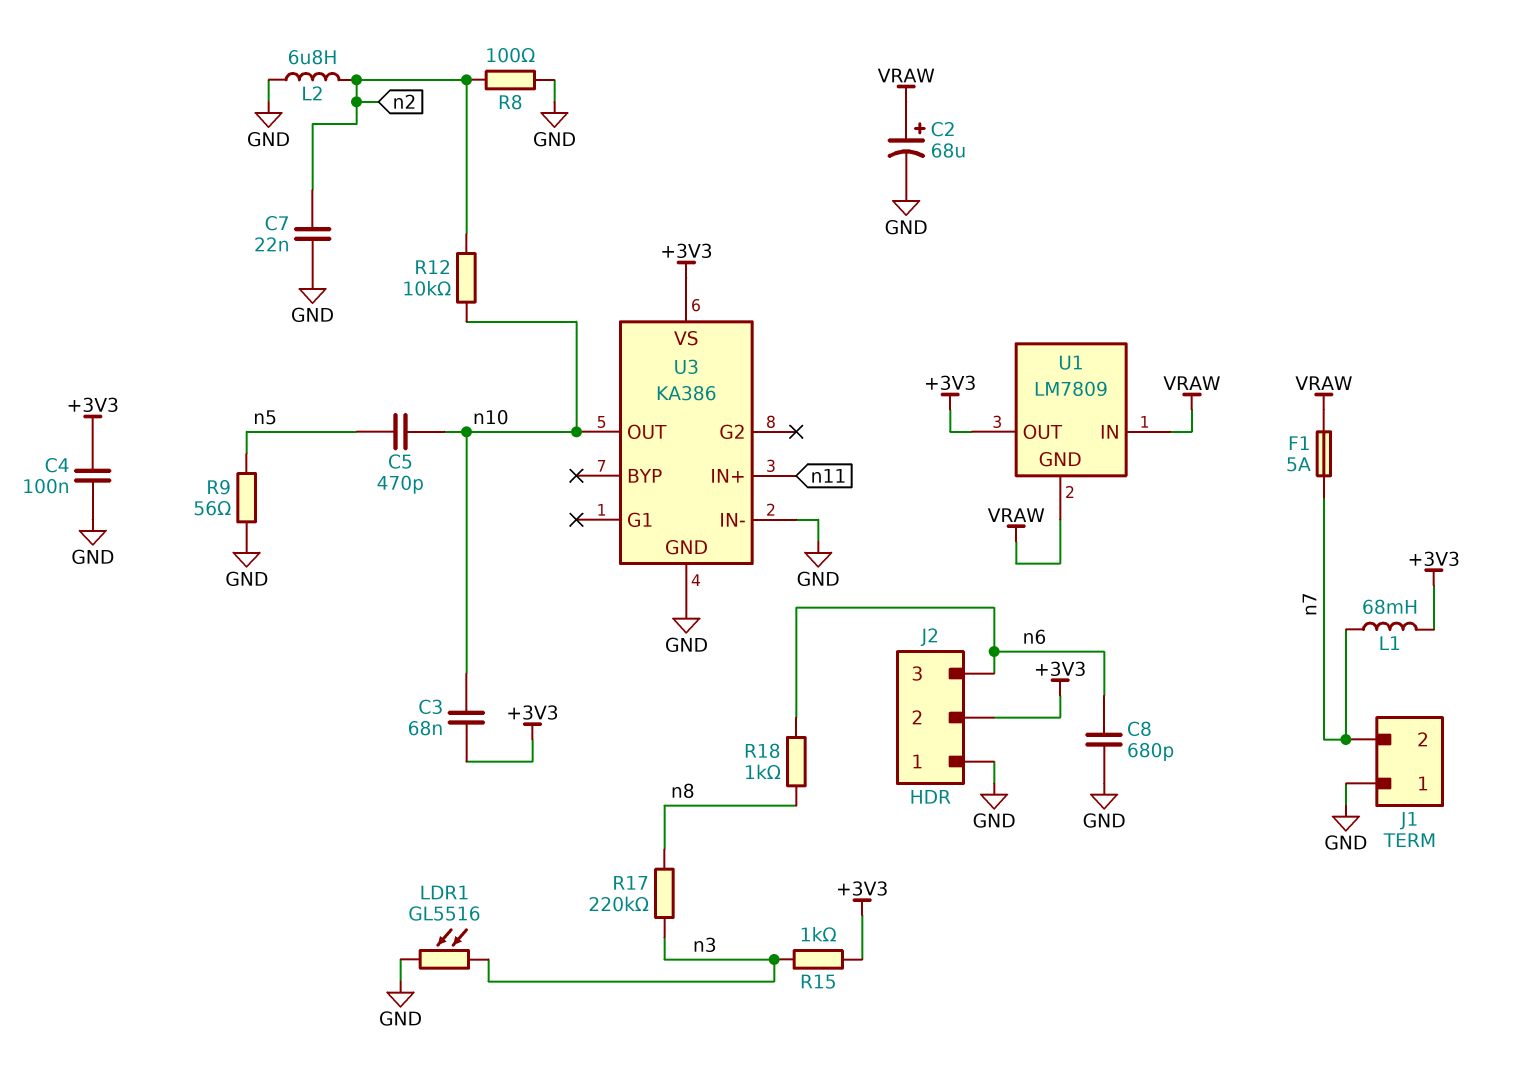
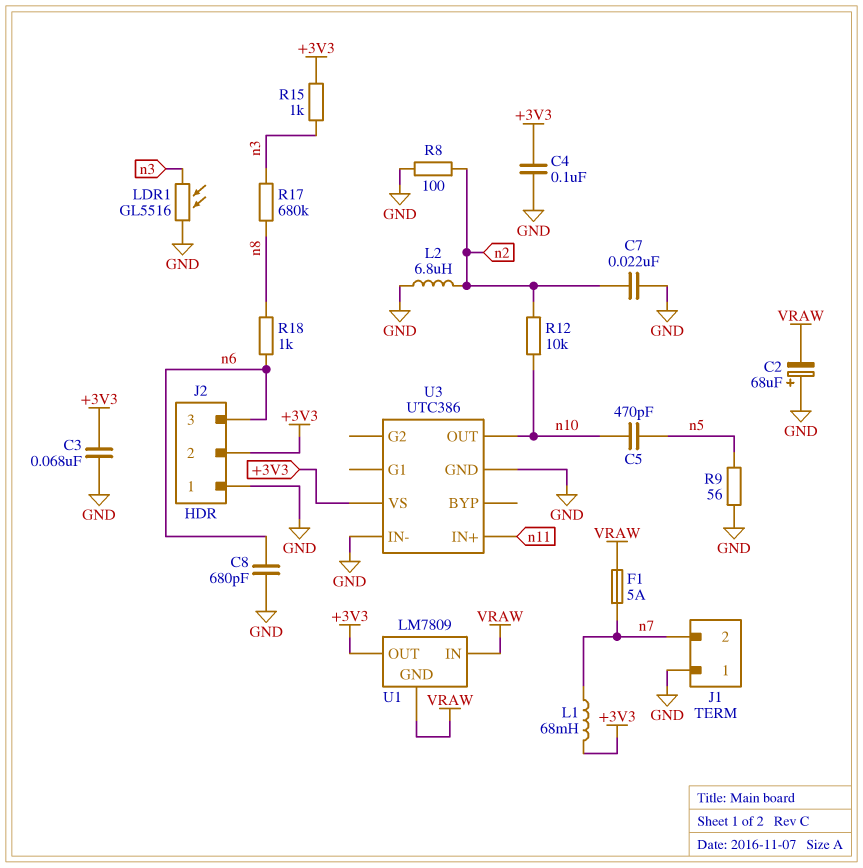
C2: 68uF (plus VRAW, minus GND) -> 68uF (plus GND, minus VRAW)
C3: 68nF (+3V3, n10) -> 68nF (+3V3, GND)
R17: 220k (n3, n8) -> 680k (n3, n8)
U3: KA386 -> UTC386

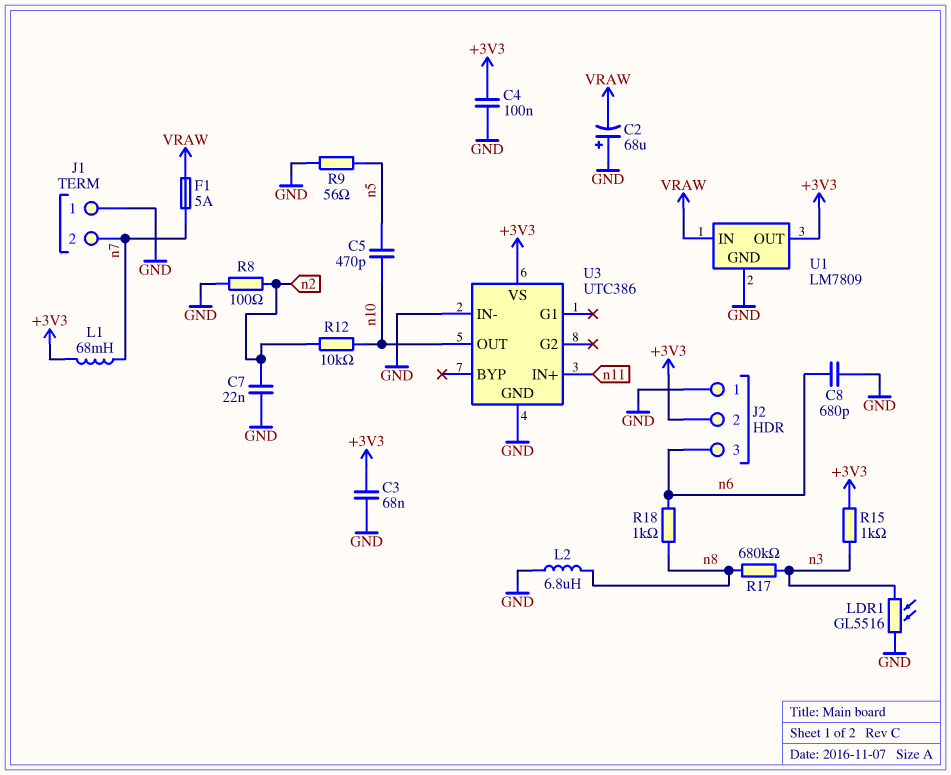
L2: 6.8uH (GND, n2) -> 6.8uH (GND, n8)
U1 pin GND: VRAW -> GND

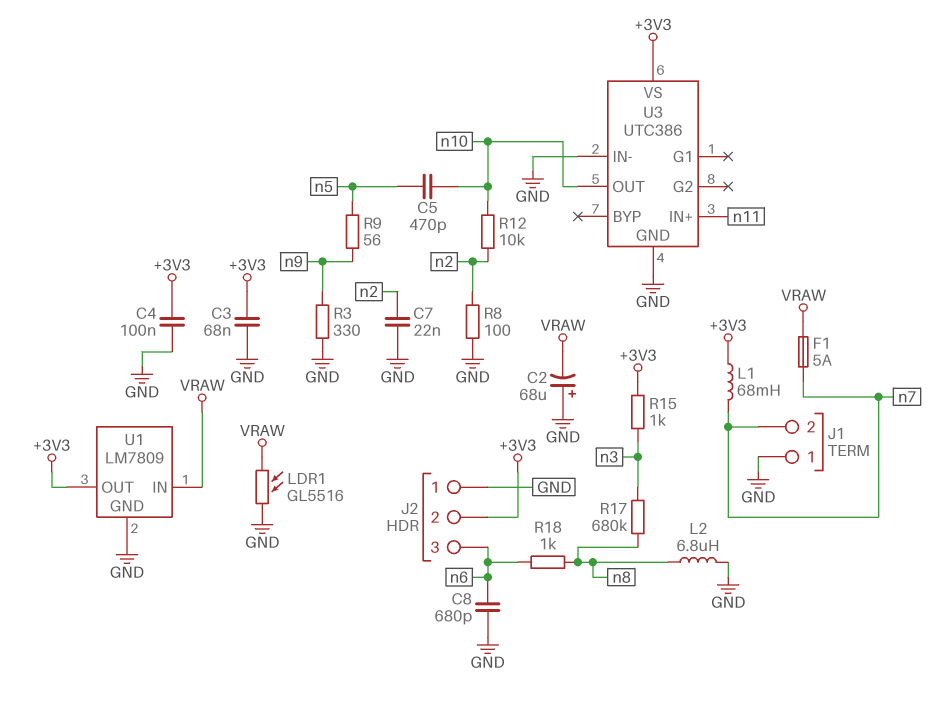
LDR1: GL5516 (GND, n3) -> GL5516 (GND, VRAW)
R3: none -> 330 (GND, n9)
R9: 56 (GND, n5) -> 56 (n5, n9)

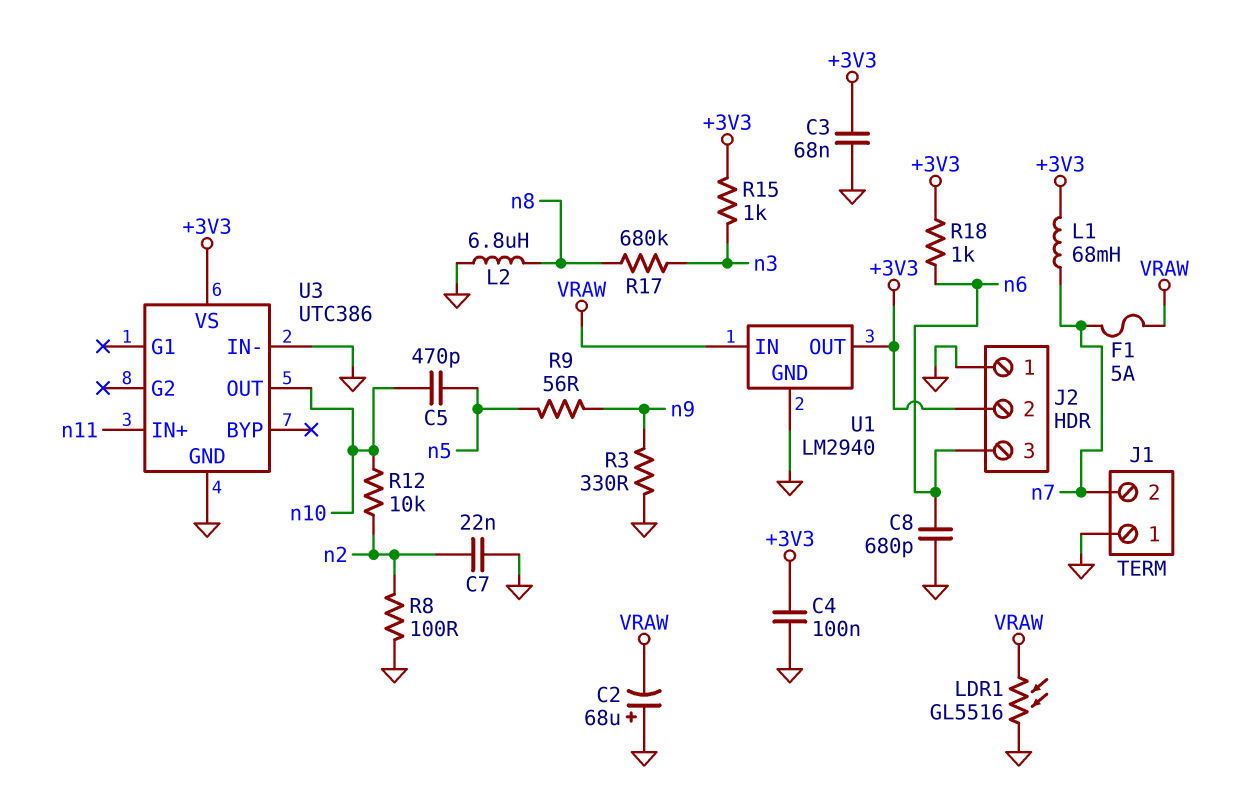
R18: 1k (n6, n8) -> 1k (+3V3, n6)
U1: LM7809 -> LM2940

